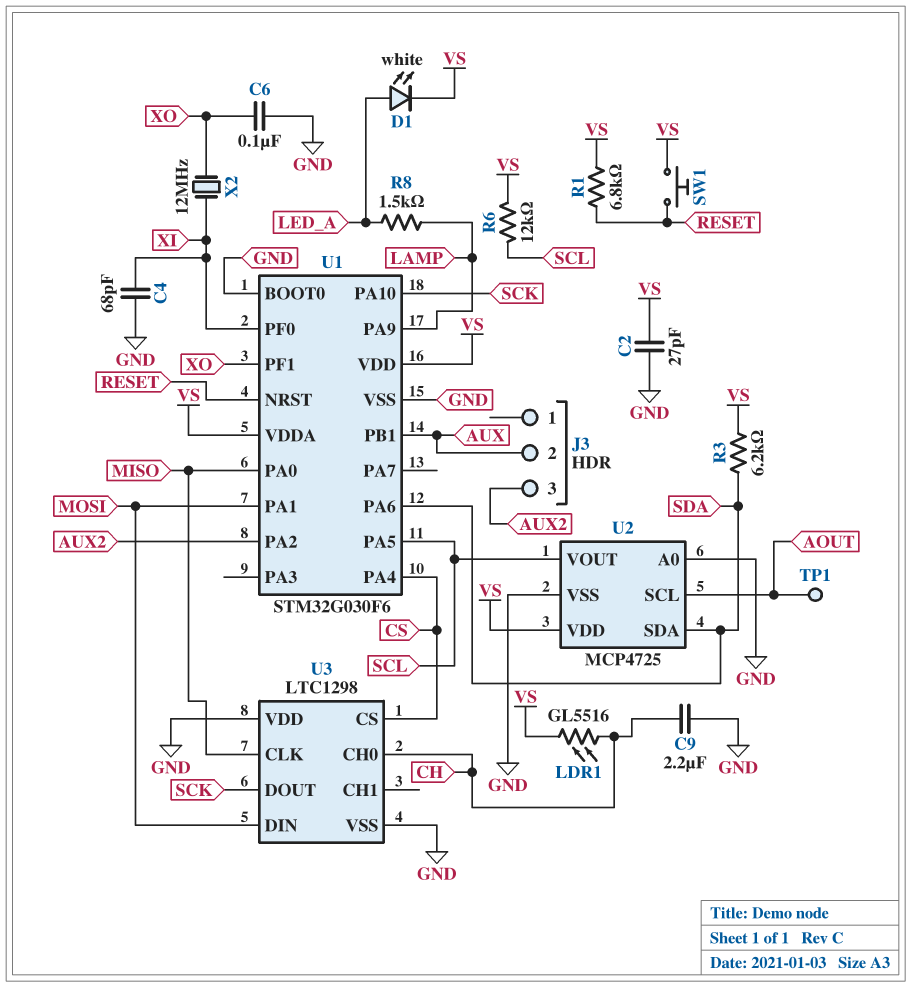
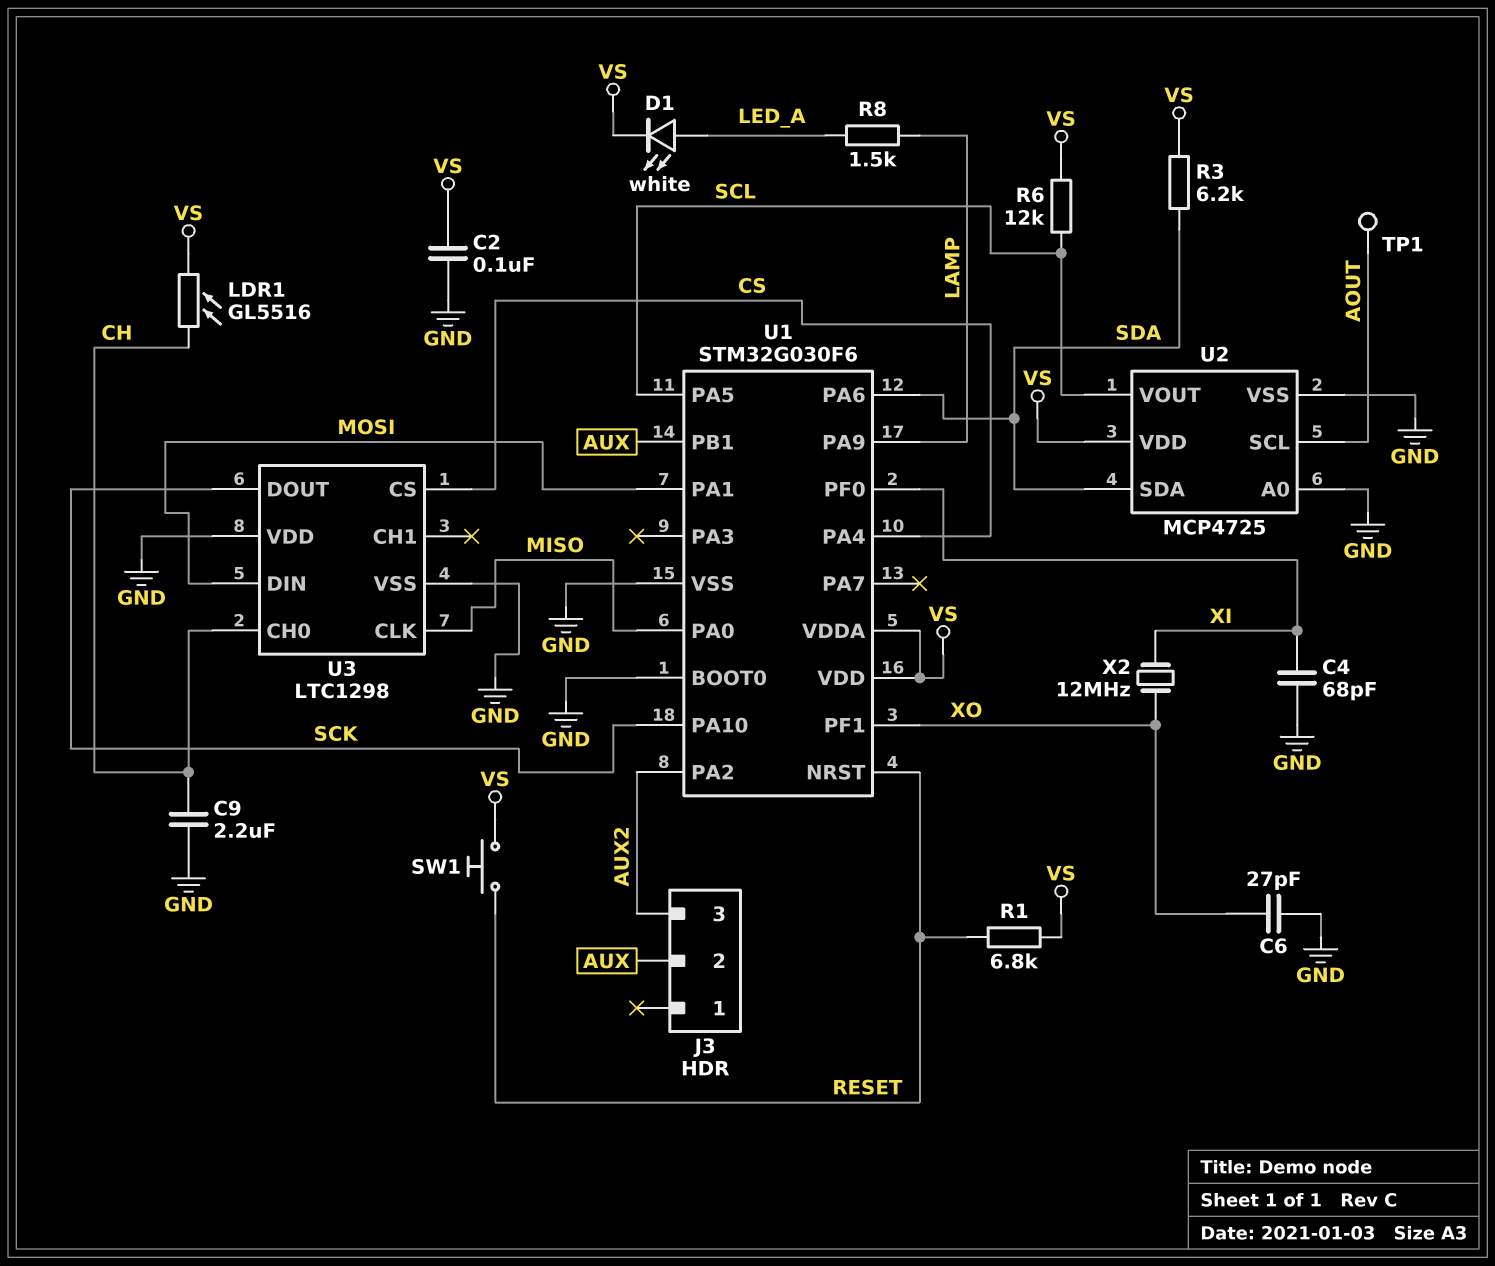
C2: 27pF (GND, VS) -> 100nF (GND, VS)
C6: 100nF (GND, XO) -> 27pF (GND, XO)

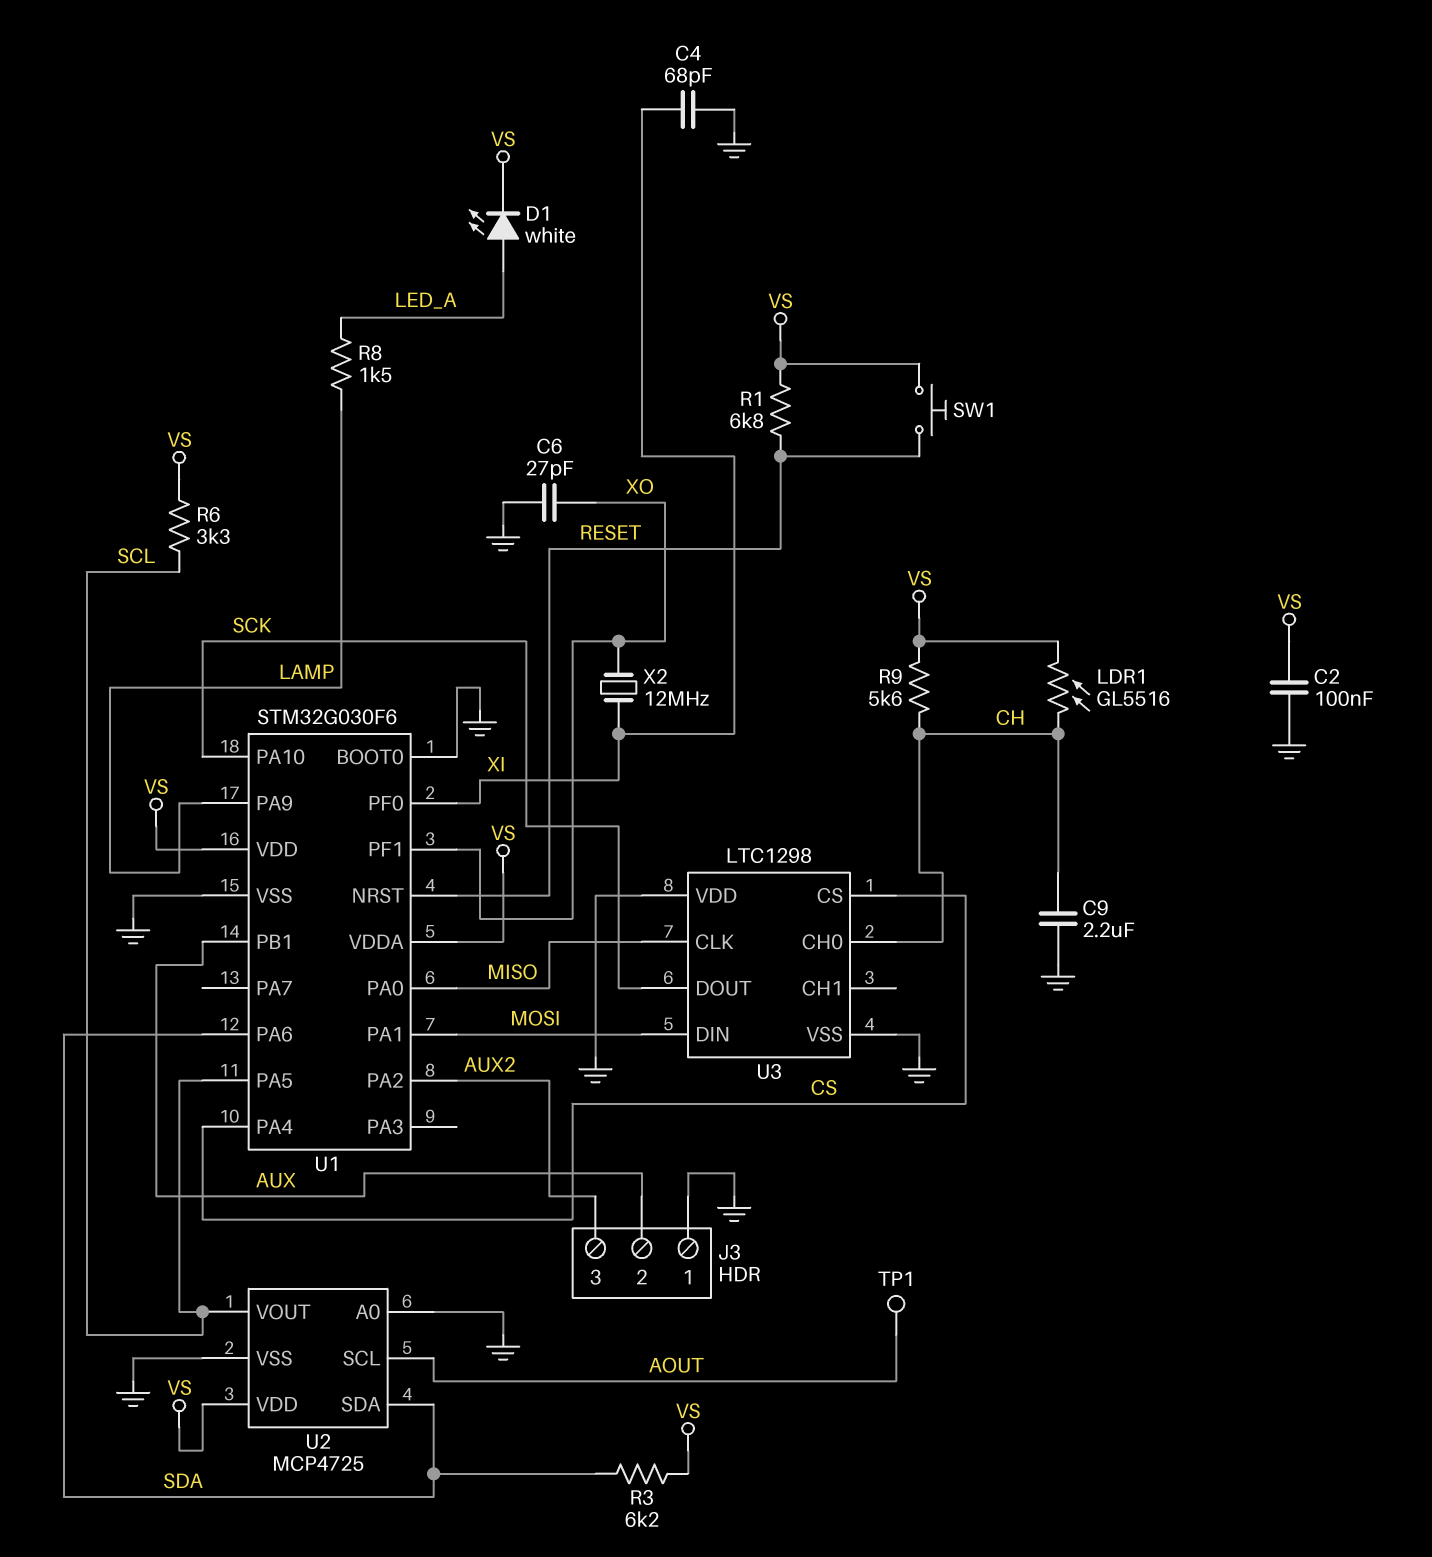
J3 pin 1: none -> GND
R6: 12k (SCL, VS) -> 3.3k (SCL, VS)
R9: none -> 5.6k (CH, VS)

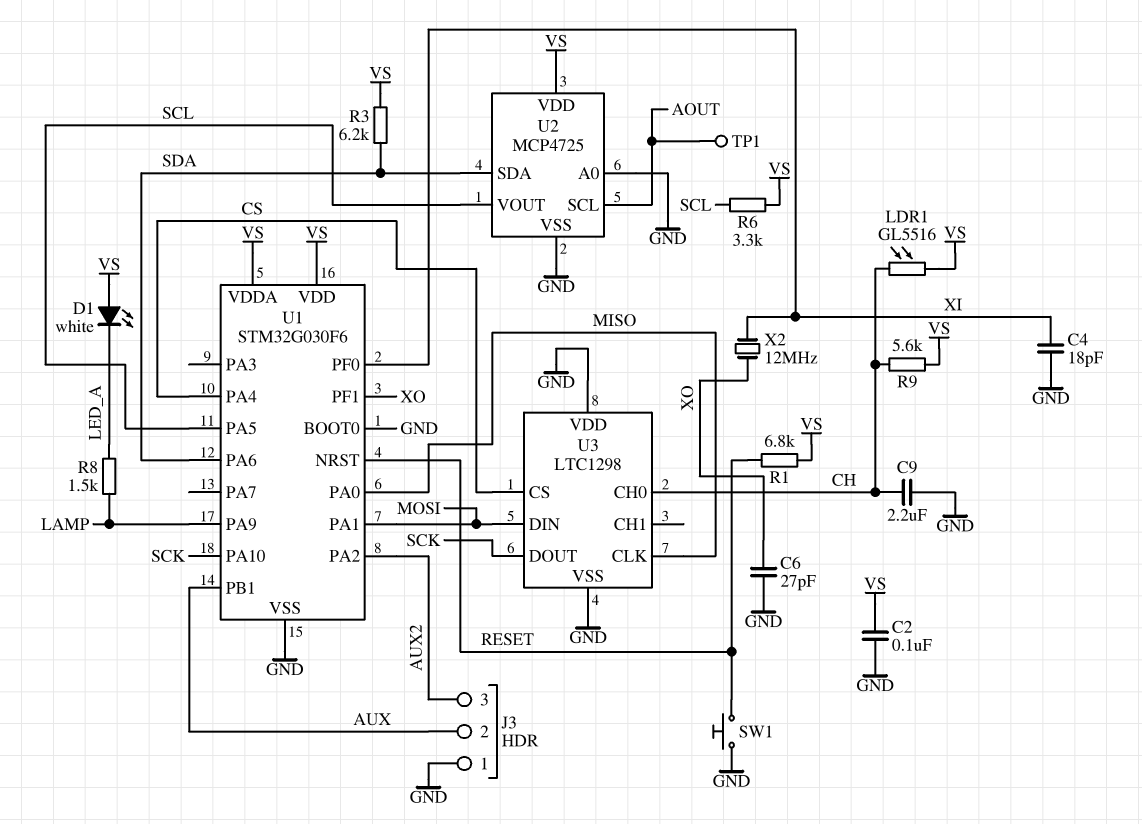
C4: 68pF (GND, XI) -> 18pF (GND, XI)
D1: LED white (A LED_A, K VS) -> LED white (A VS, K LED_A)
SW1: button (RESET, VS) -> button (GND, RESET)

